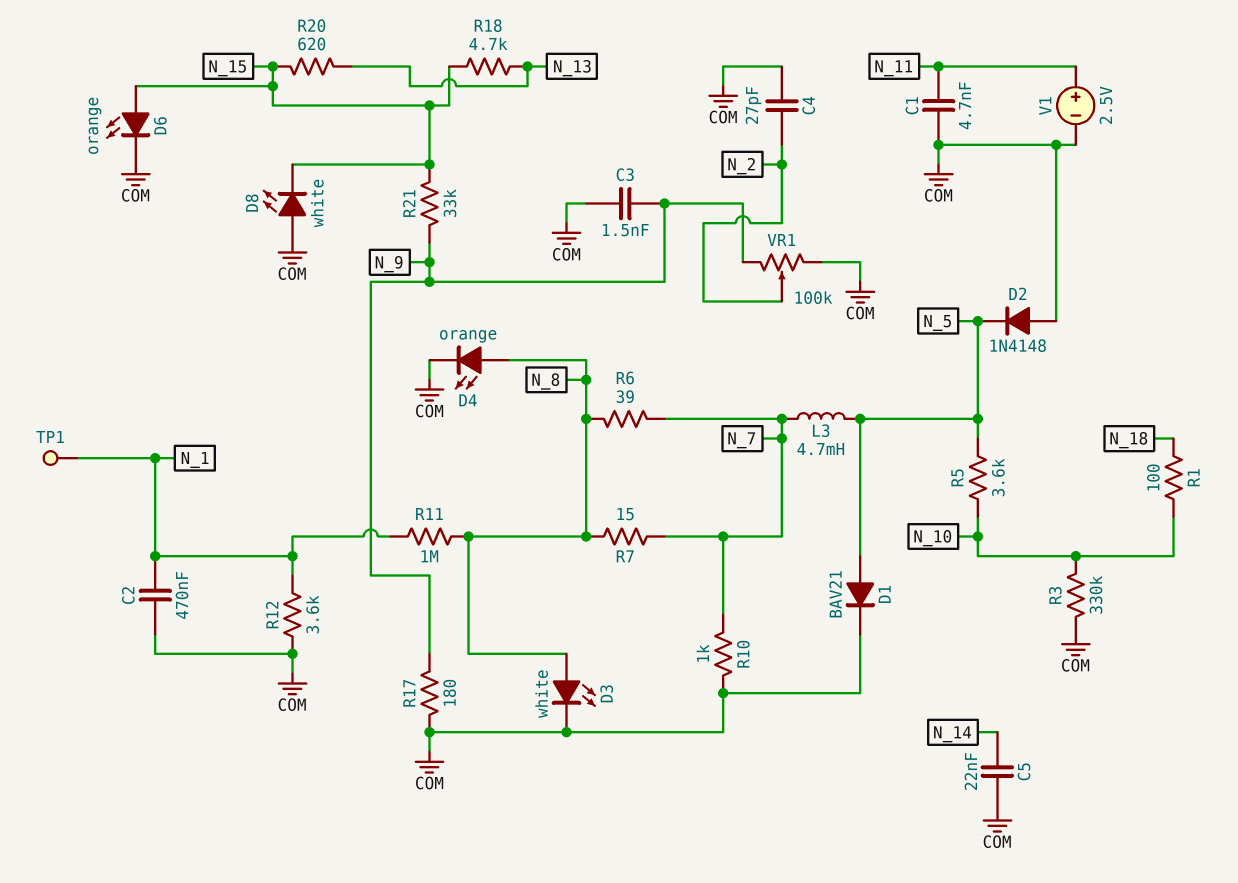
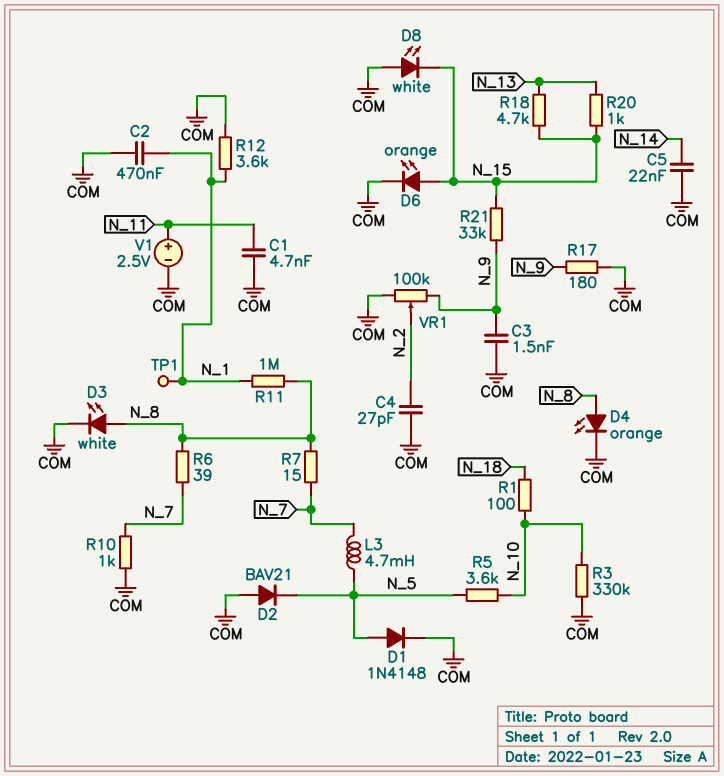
D1: diode BAV21 (A N_5, K COM) -> diode 1N4148 (A N_5, K COM)
D2: diode 1N4148 (A COM, K N_5) -> diode BAV21 (A COM, K N_5)
R20: 620 (N_13, N_15) -> 1k (N_13, N_15)

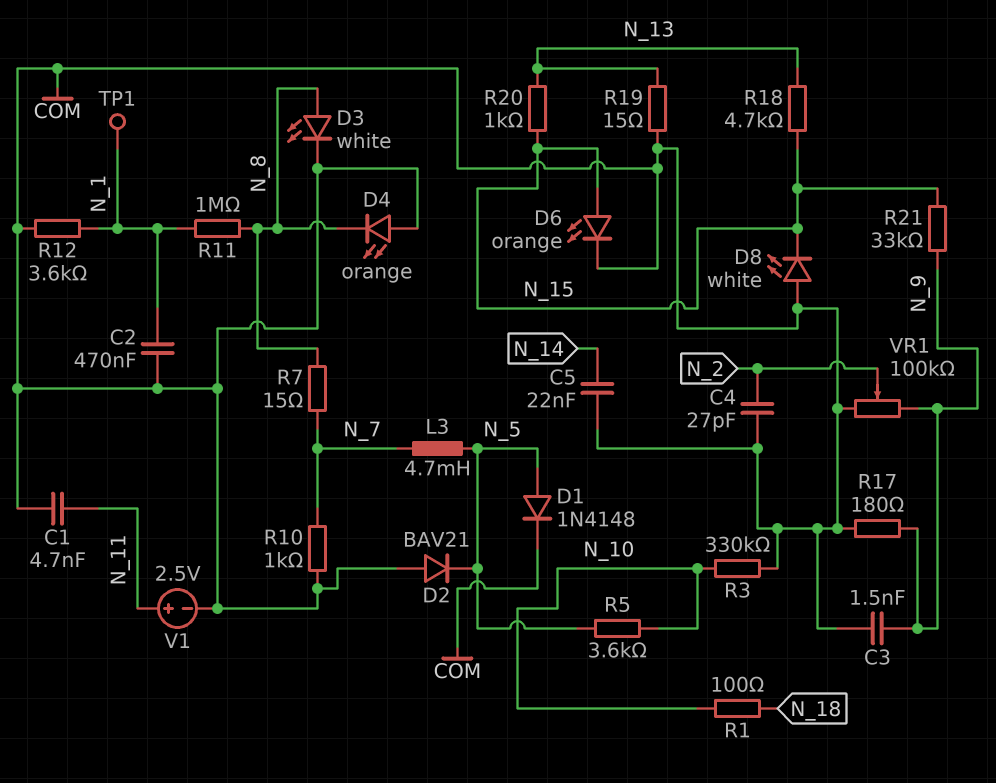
D4: LED orange (A N_8, K COM) -> LED orange (A COM, K N_8)
R6: 39 (N_7, N_8) -> none
R19: none -> 15 (COM, N_13)

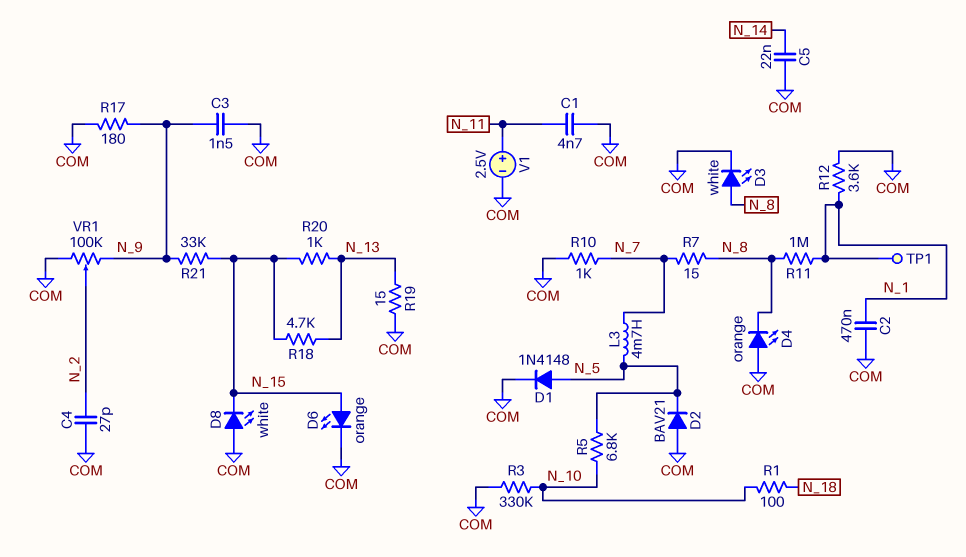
R5: 3.6k (N_5, N_10) -> 6.8k (N_5, N_10)

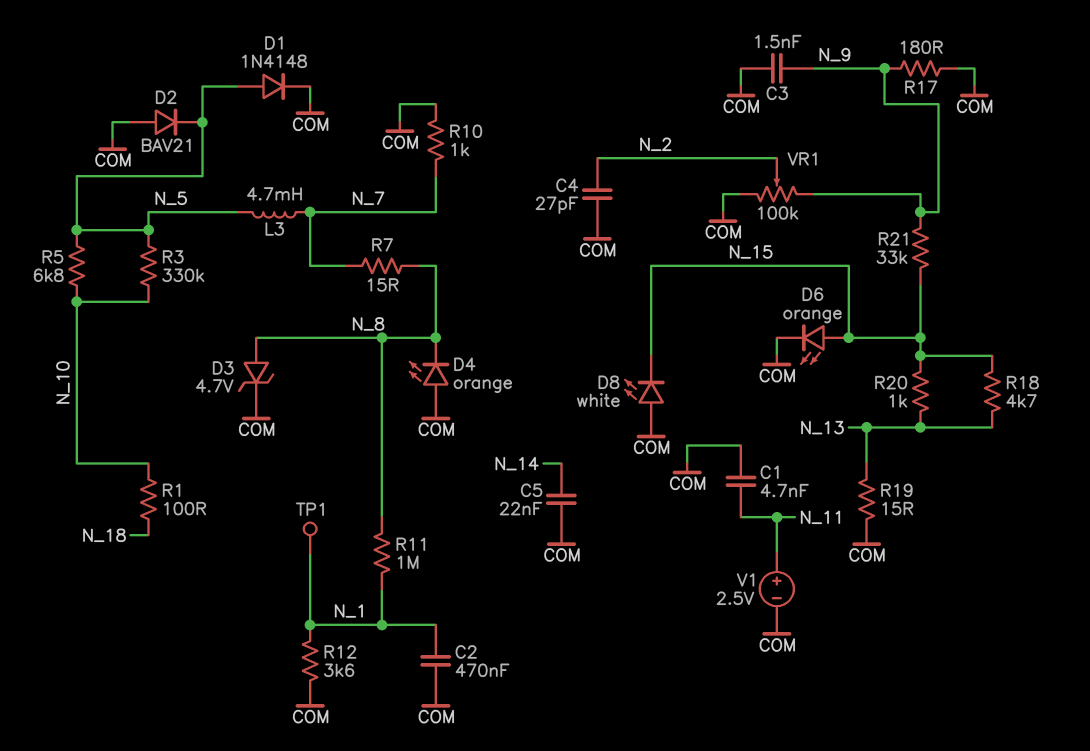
D3: LED white (A N_8, K COM) -> zener 4.7V (A N_8, K COM)
R3: 330k (COM, N_10) -> 330k (N_5, N_10)

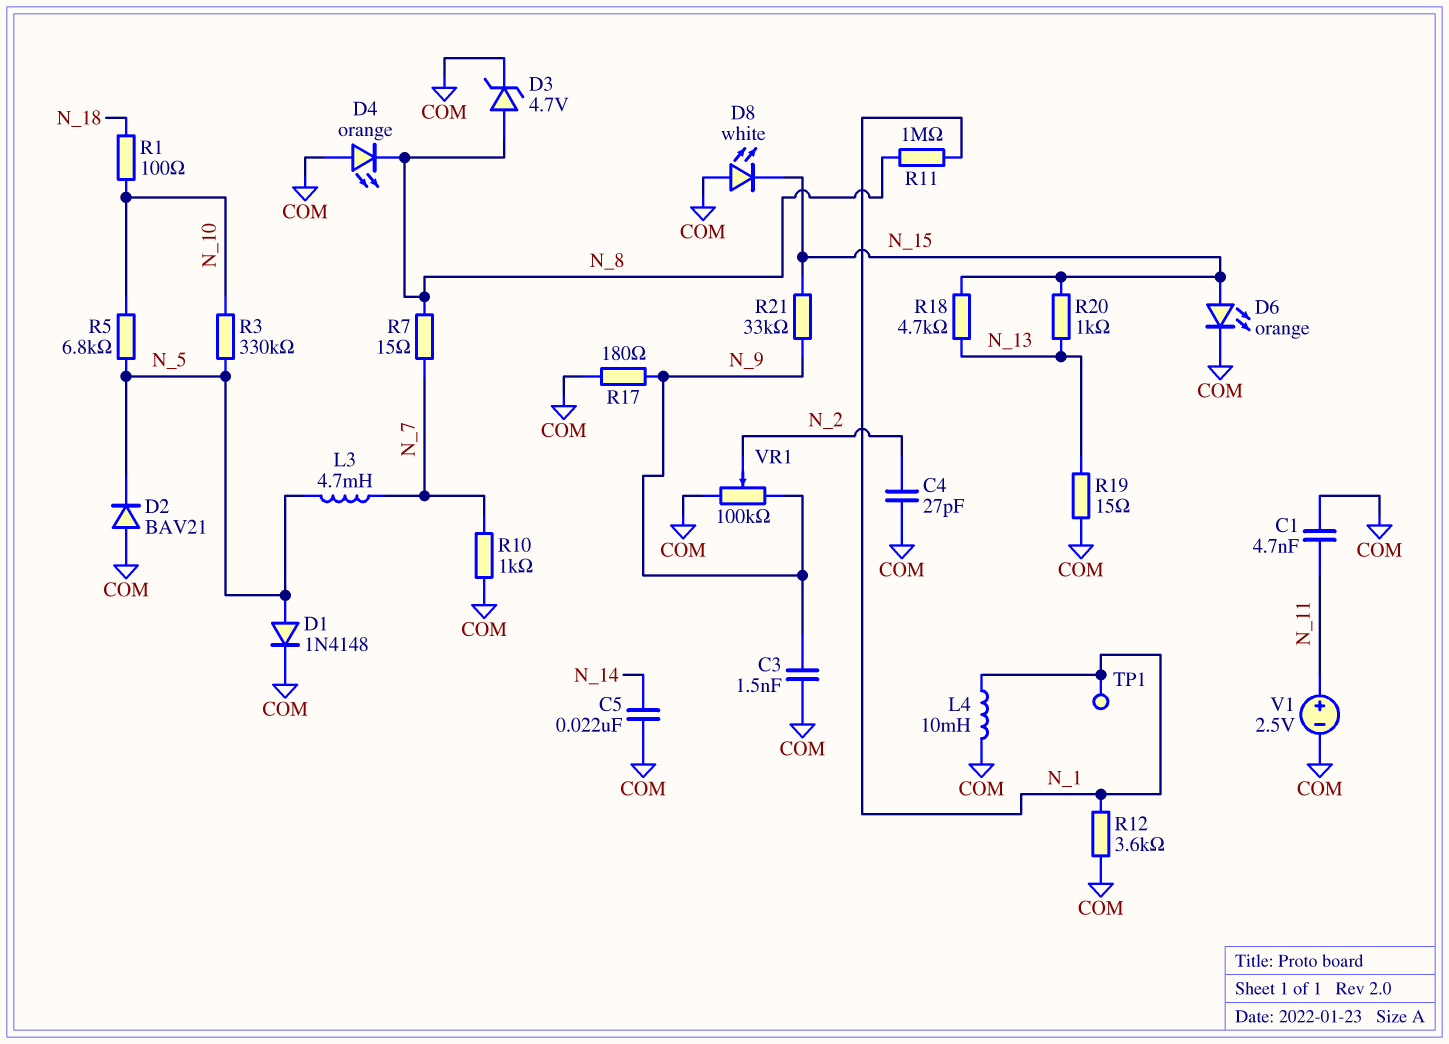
C2: 470nF (COM, N_1) -> none
L4: none -> 10mH (COM, N_1)

